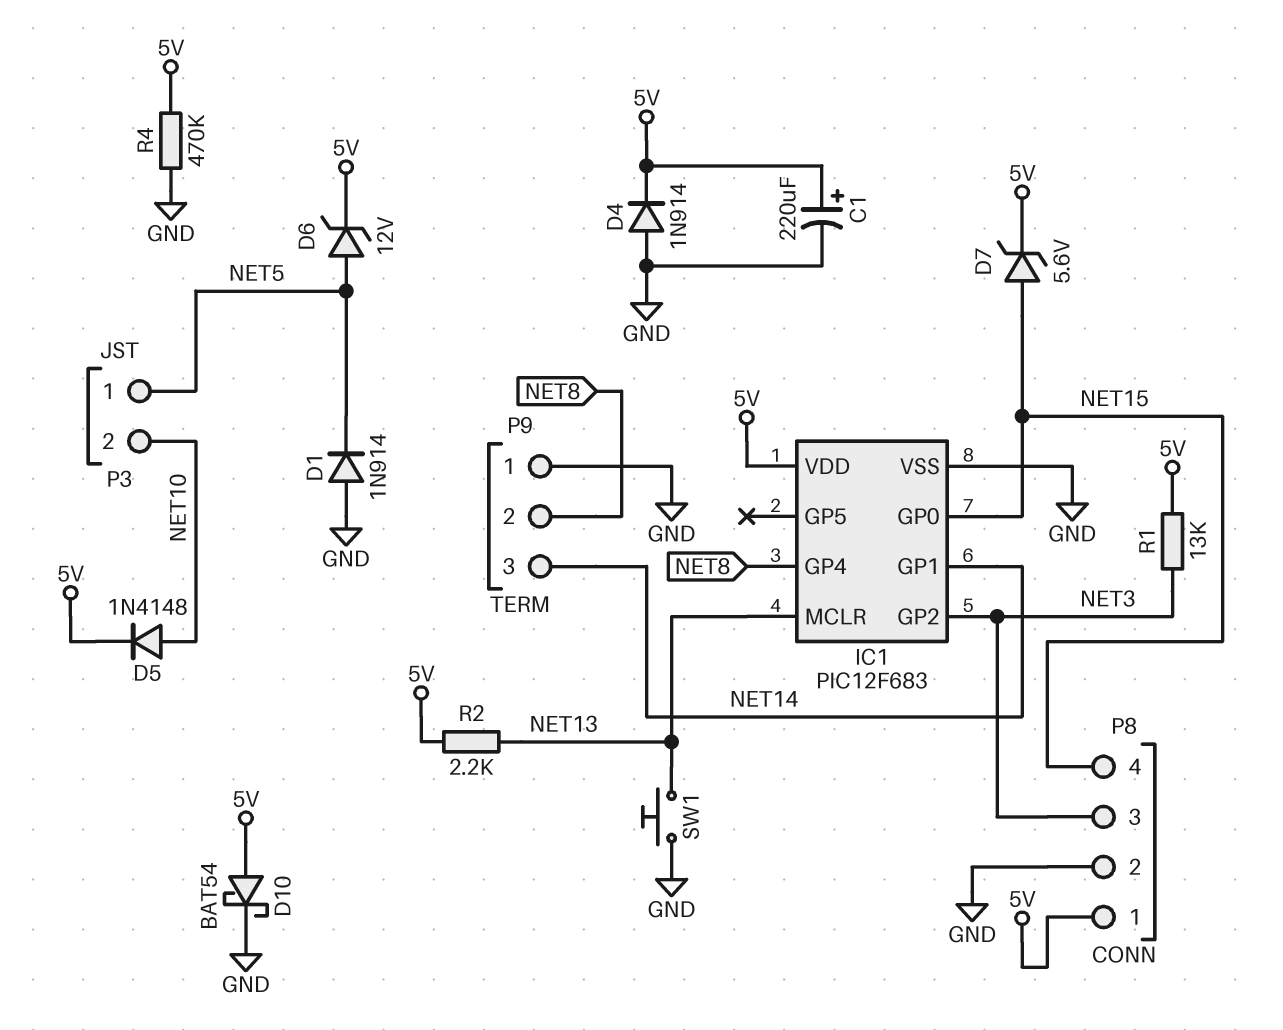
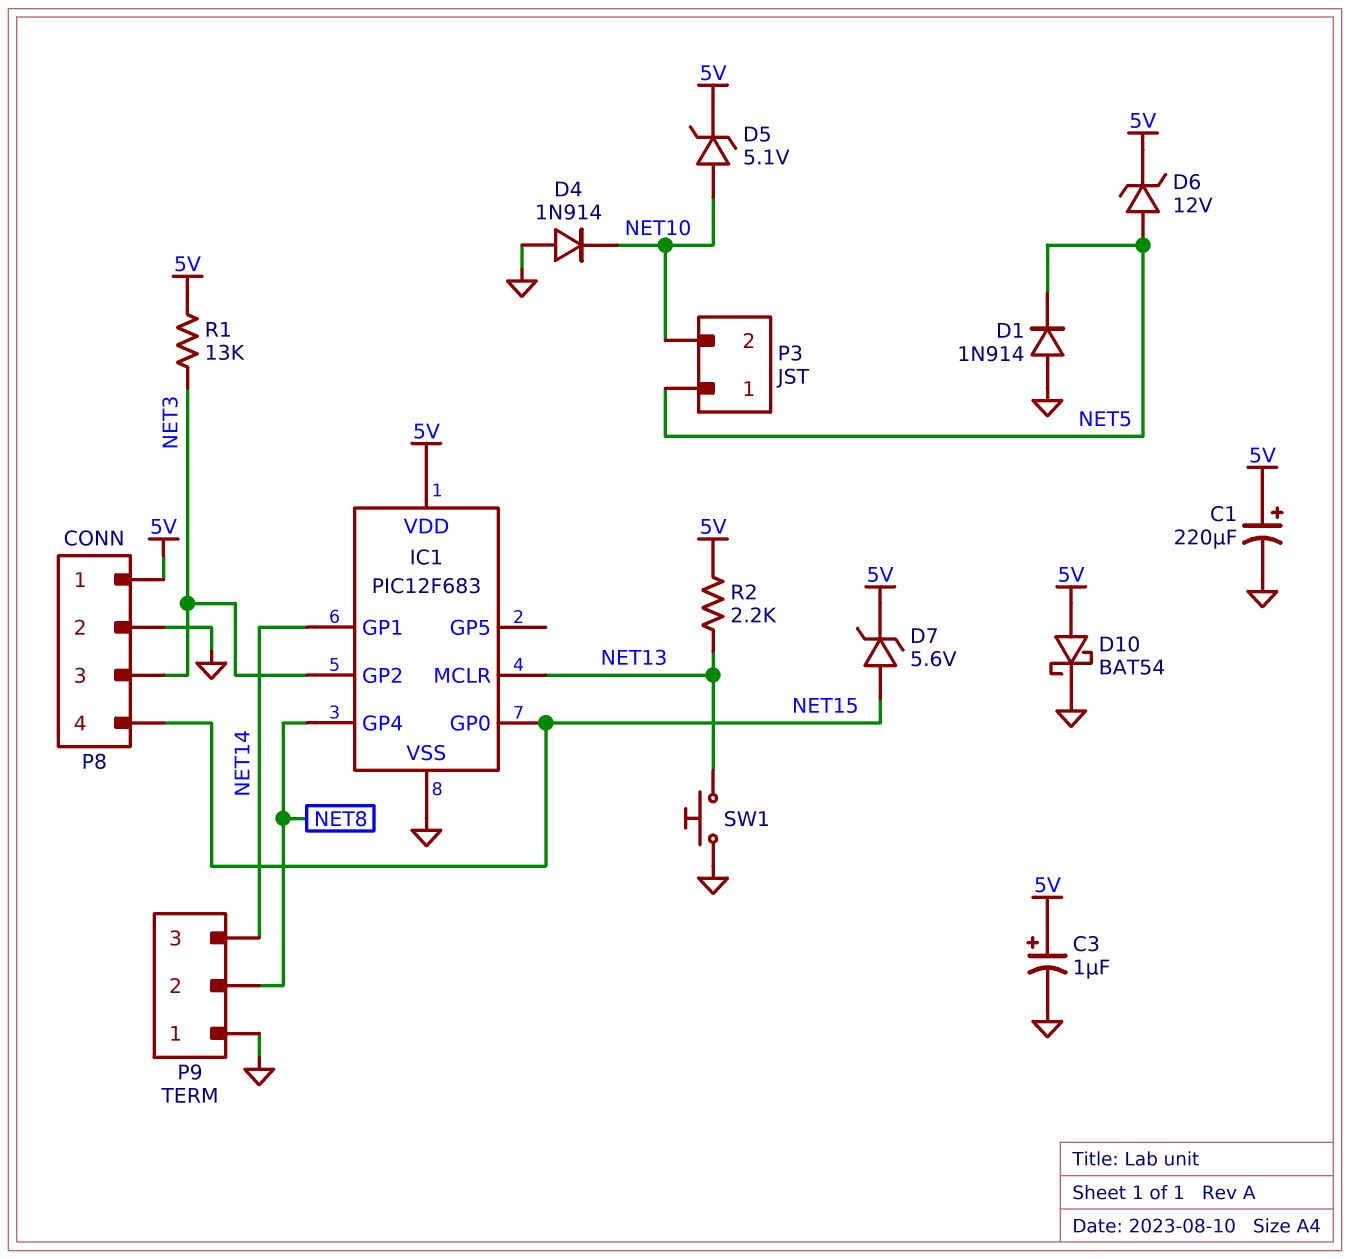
C3: none -> 1uF (plus 5V, minus GND)
D4: diode 1N914 (A GND, K 5V) -> diode 1N914 (A GND, K NET10)
D5: diode 1N4148 (A NET10, K 5V) -> zener 5.1V (A NET10, K 5V)
R4: 470k (5V, GND) -> none

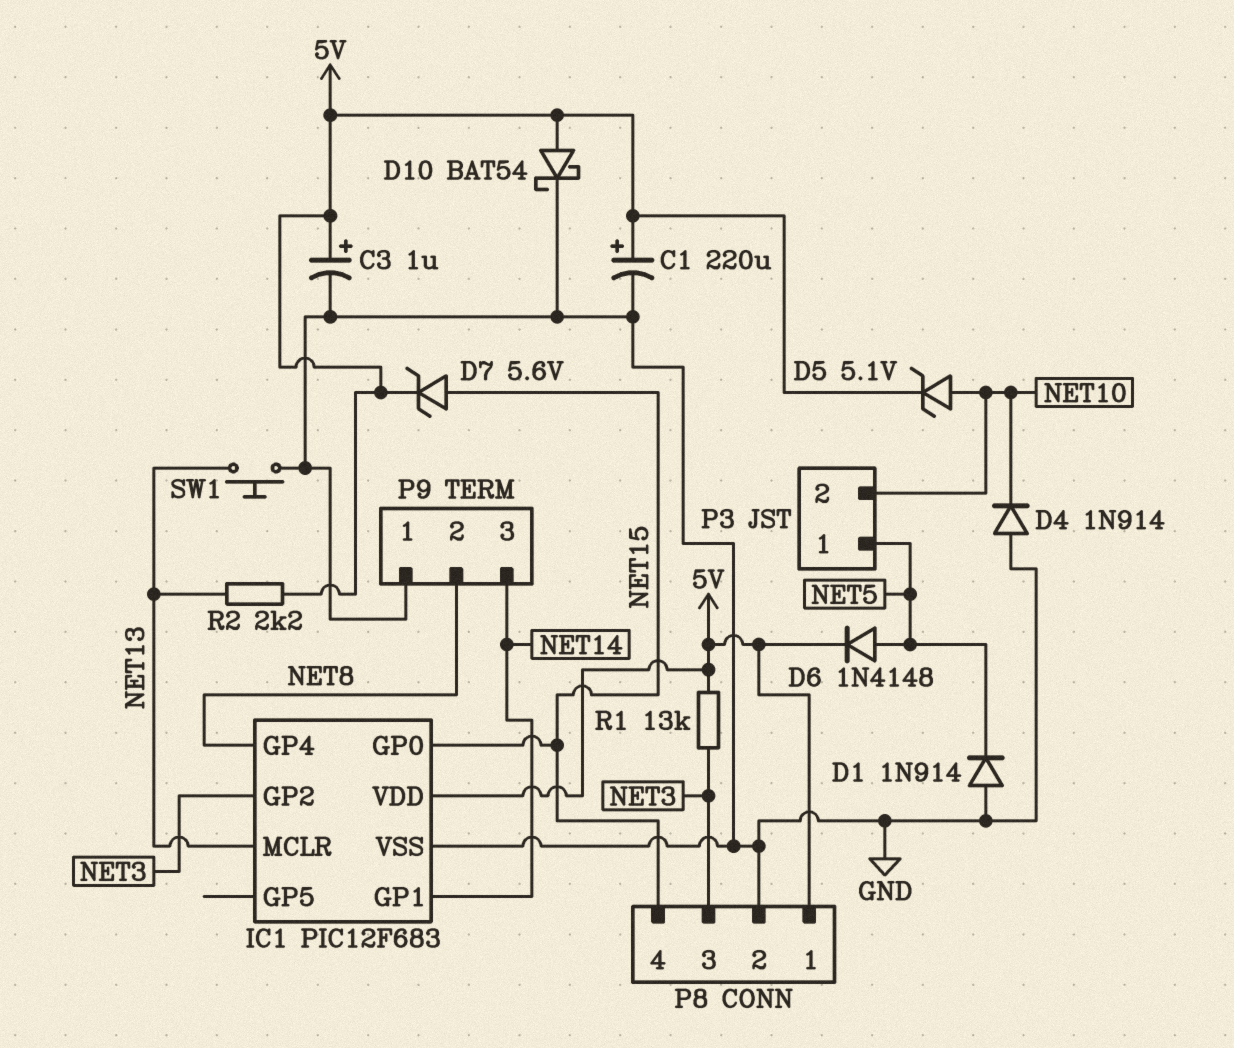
D6: zener 12V (A NET5, K 5V) -> diode 1N4148 (A NET5, K 5V)

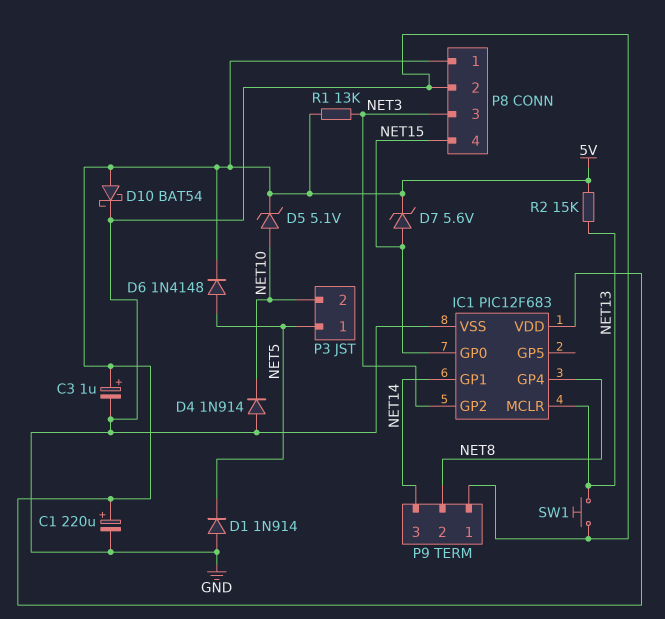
R2: 2.2k (5V, NET13) -> 15k (5V, NET13)

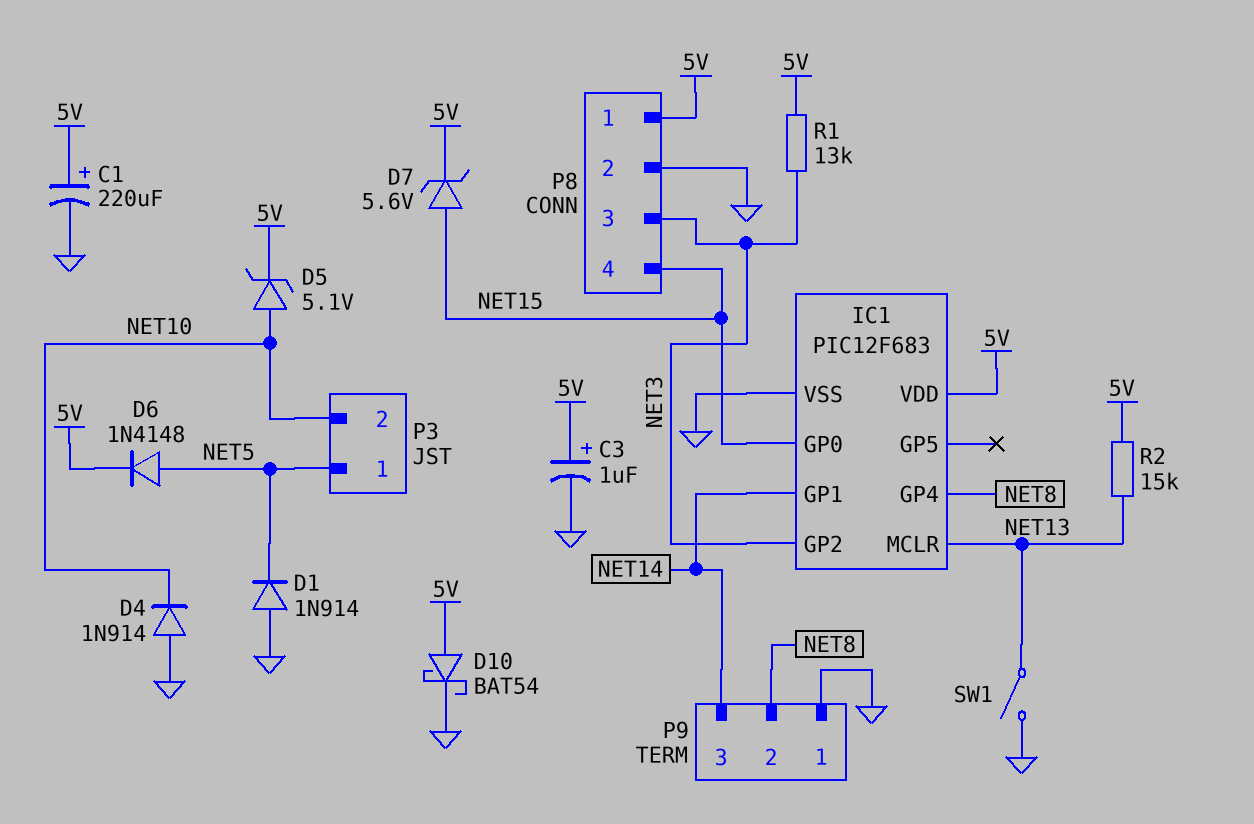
SW1: button (GND, NET13) -> switch (GND, NET13)

